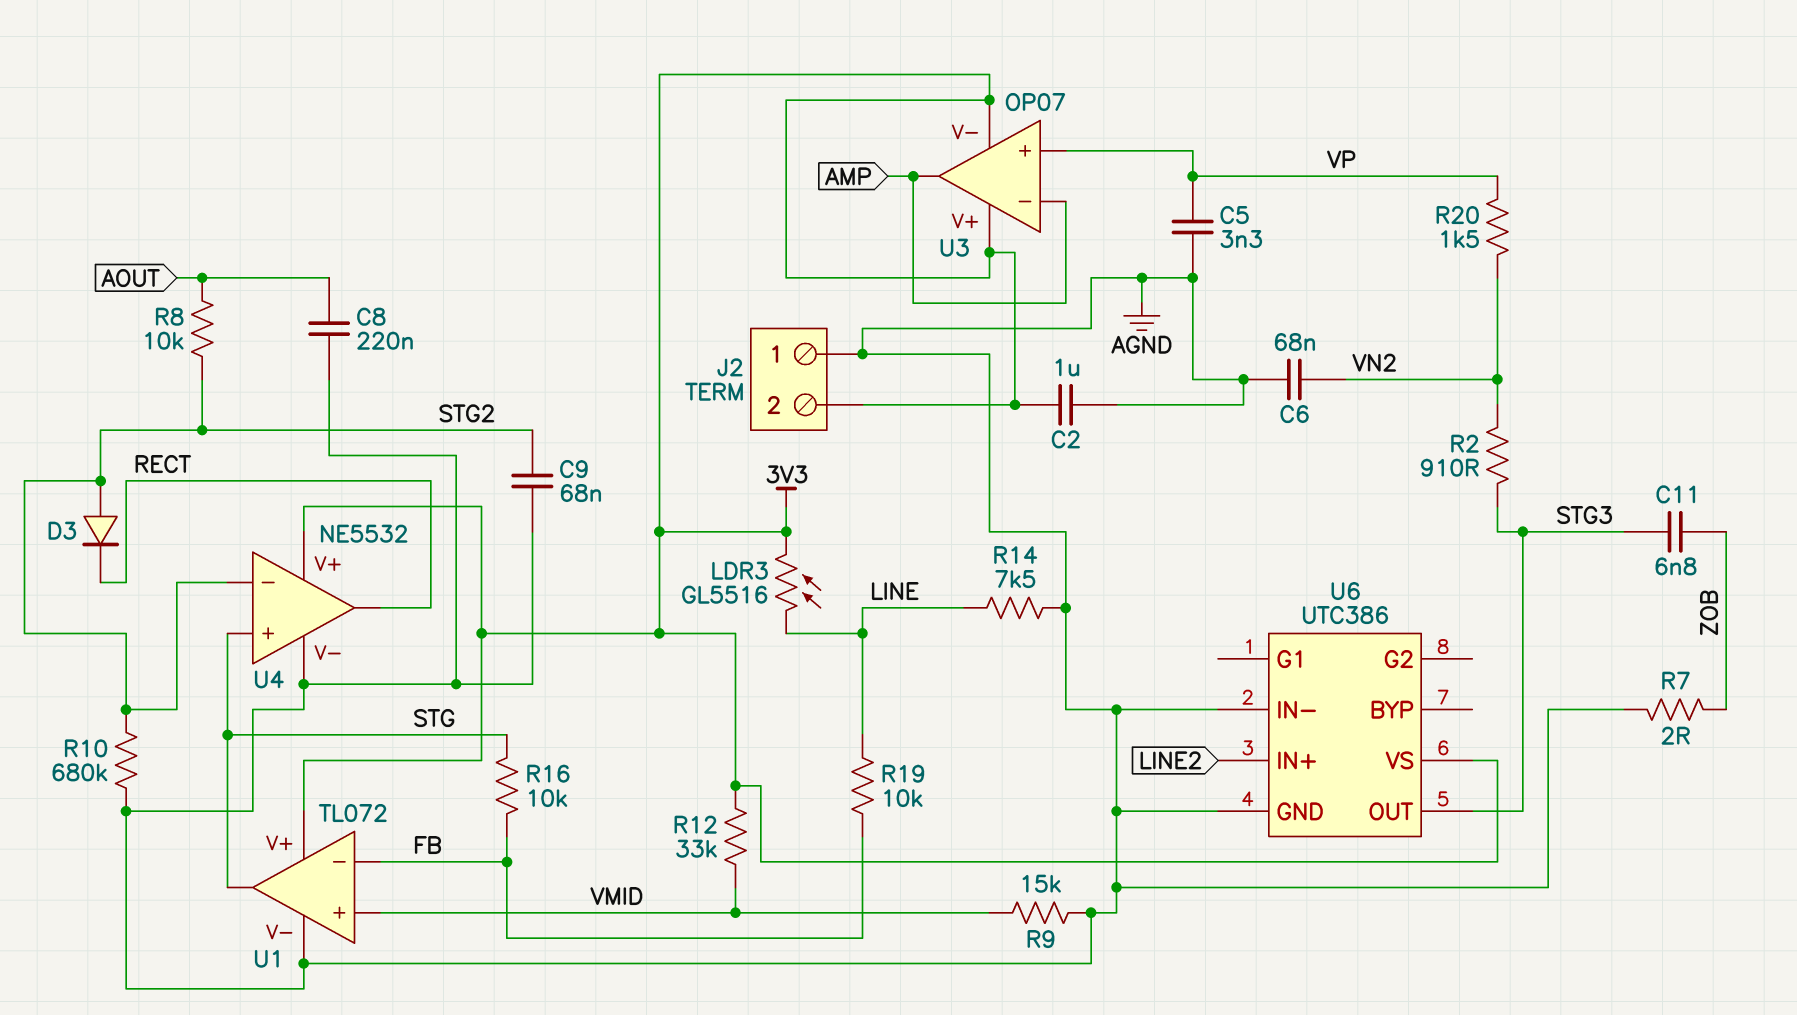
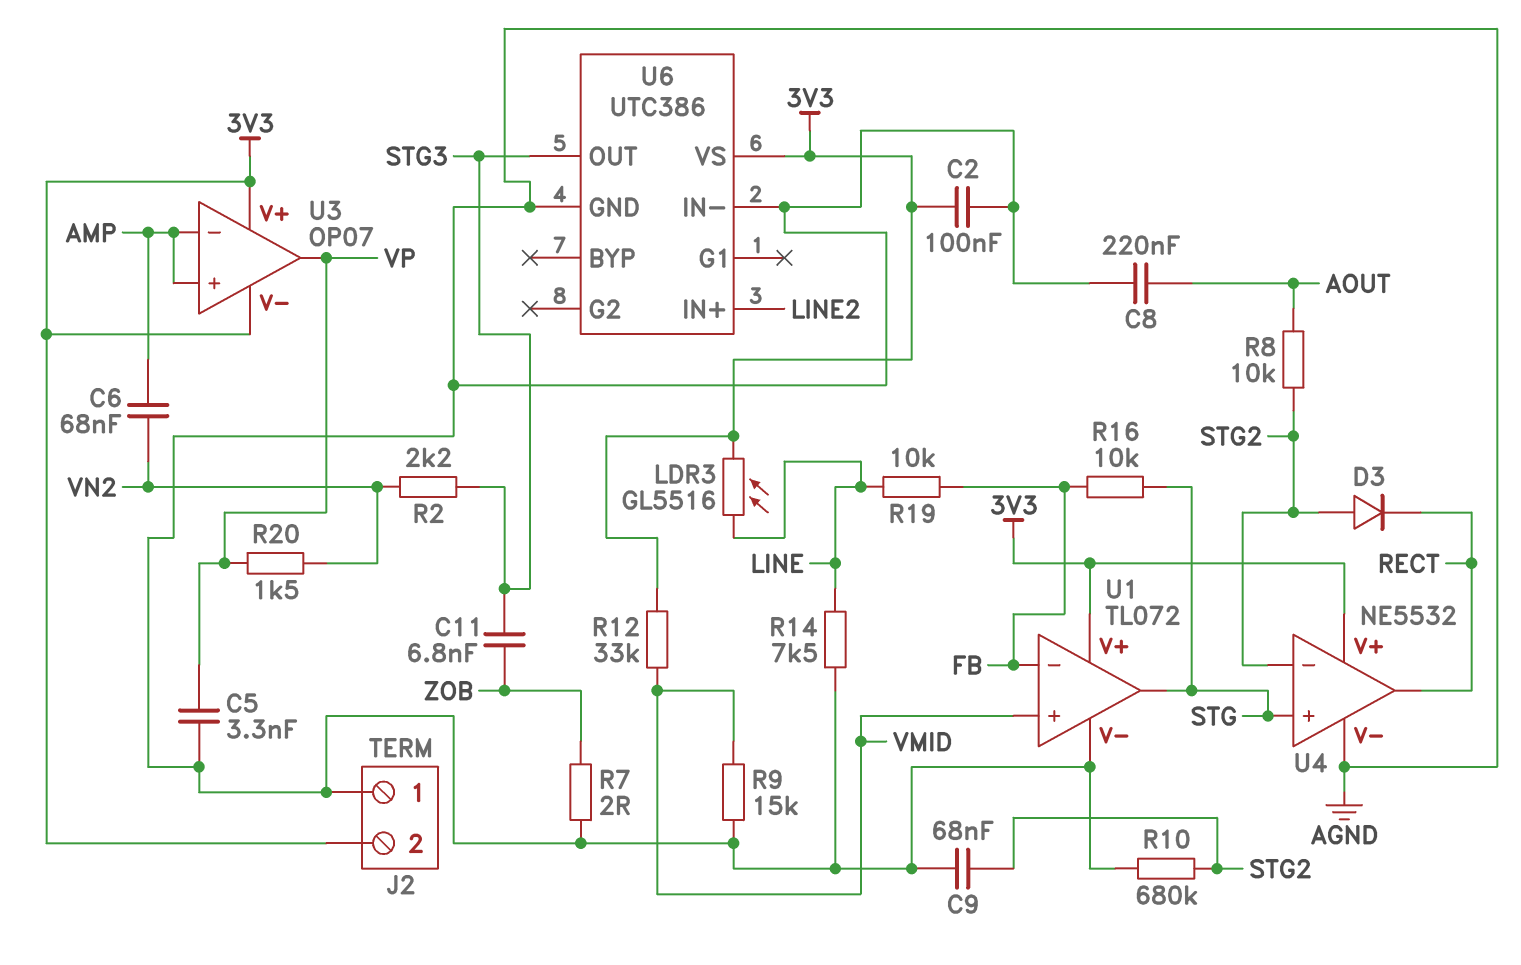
C2: 1uF (3V3, AGND) -> 100nF (3V3, AGND)
C6: 68nF (AGND, VN2) -> 68nF (AMP, VN2)
R2: 910 (STG3, VN2) -> 2.2k (STG3, VN2)
U3 pin in+: VP -> AMP
U3 pin out: AMP -> VP

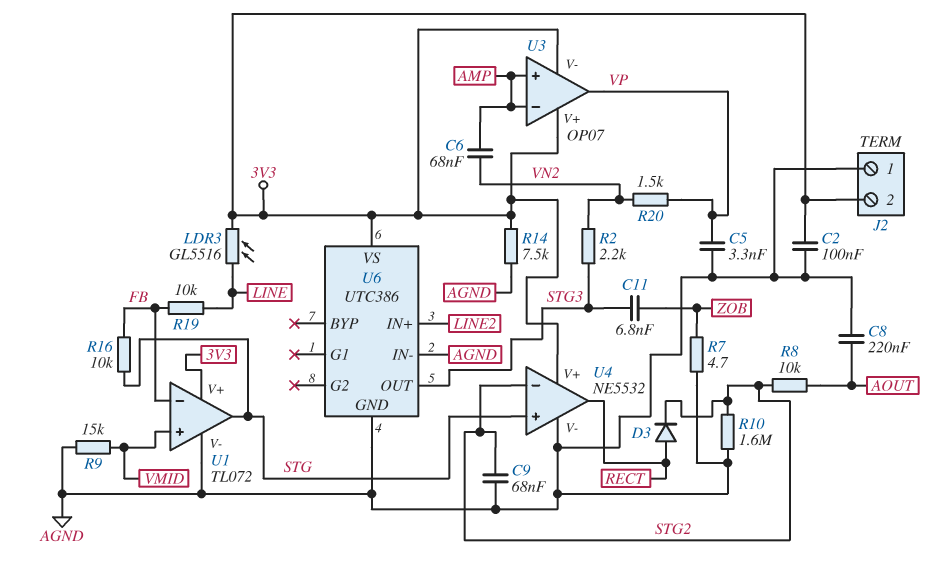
D3: diode (A STG2, K RECT) -> diode (A RECT, K STG2)
R7: 2 (AGND, ZOB) -> 4.7 (AGND, ZOB)
R10: 680k (AGND, STG2) -> 1.6M (AGND, STG2)
R12: 33k (3V3, VMID) -> none
R14: 7.5k (AGND, LINE) -> 7.5k (3V3, AGND)

